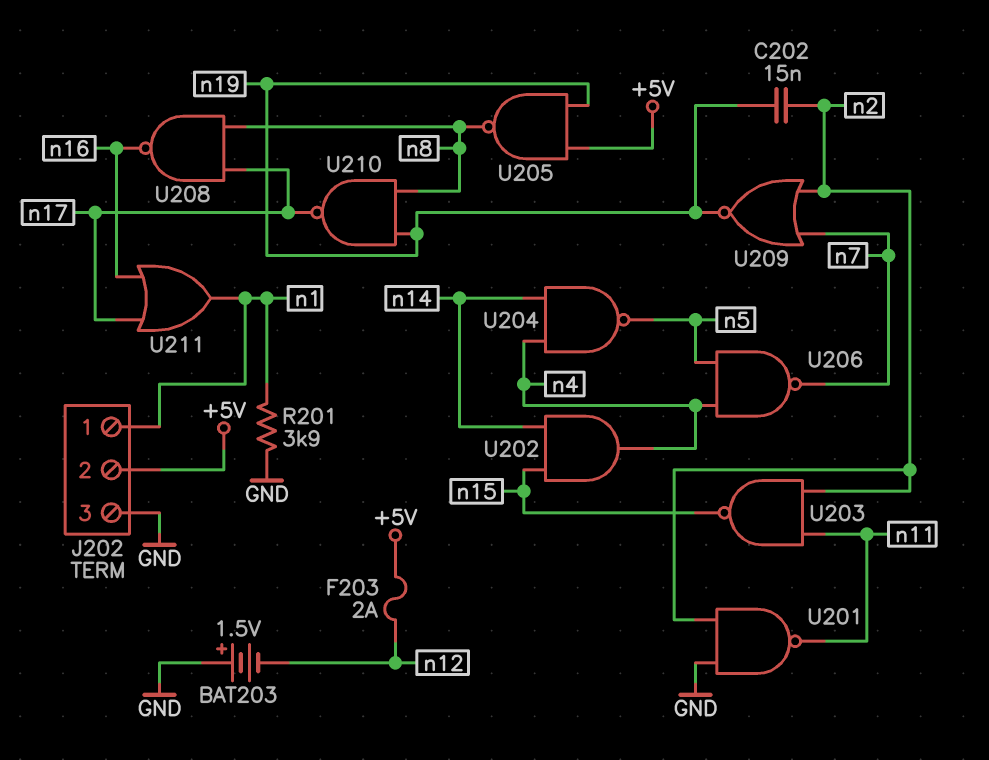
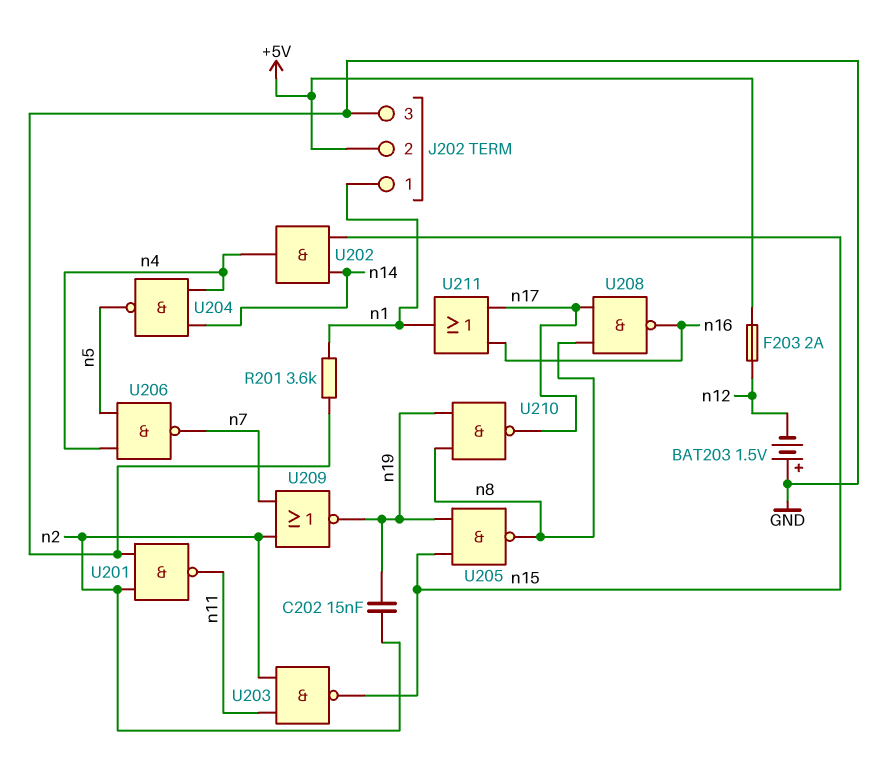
R201: 3.9k (GND, n1) -> 3.6k (GND, n1)
U205: NAND (in +5V, in n19, out n8) -> NAND (in n15, in n19, out n8)

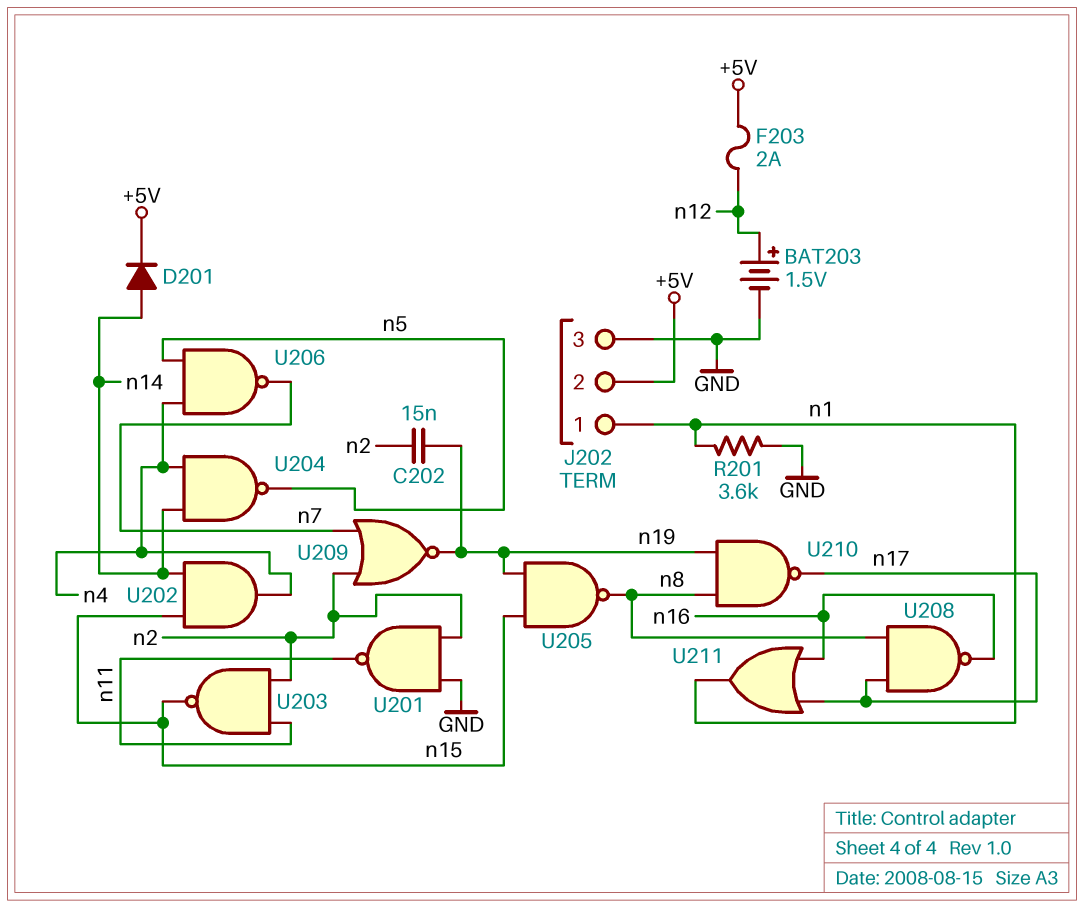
BAT203: 1.5V (plus GND, minus n12) -> 1.5V (plus n12, minus GND)
D201: none -> diode (A n14, K +5V)

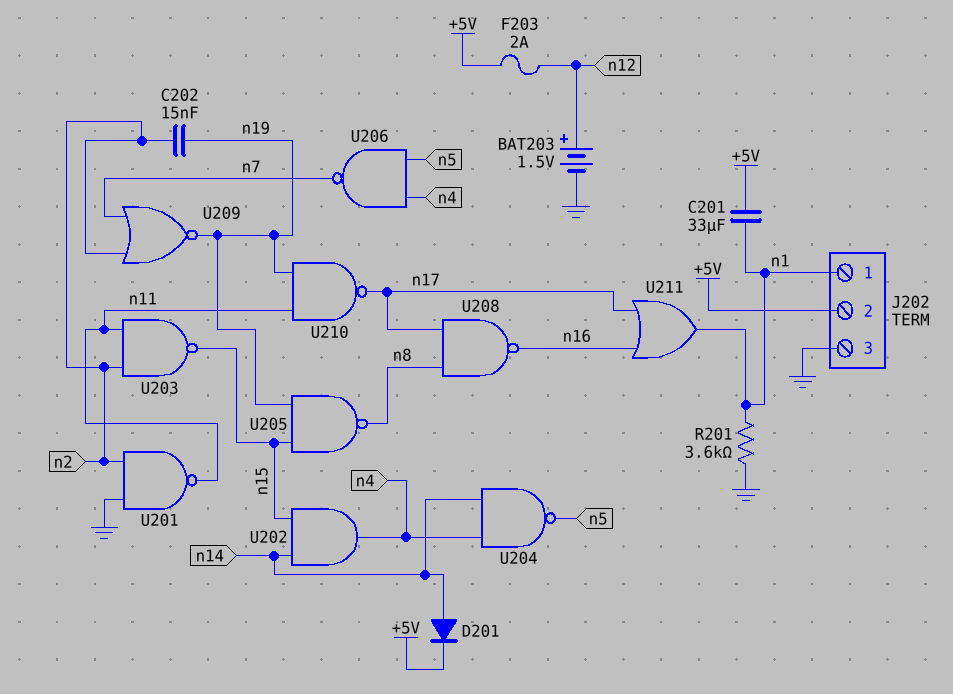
C201: none -> 33uF (+5V, n1)
U210: NAND (in n8, in n19, out n17) -> NAND (in n11, in n19, out n17)

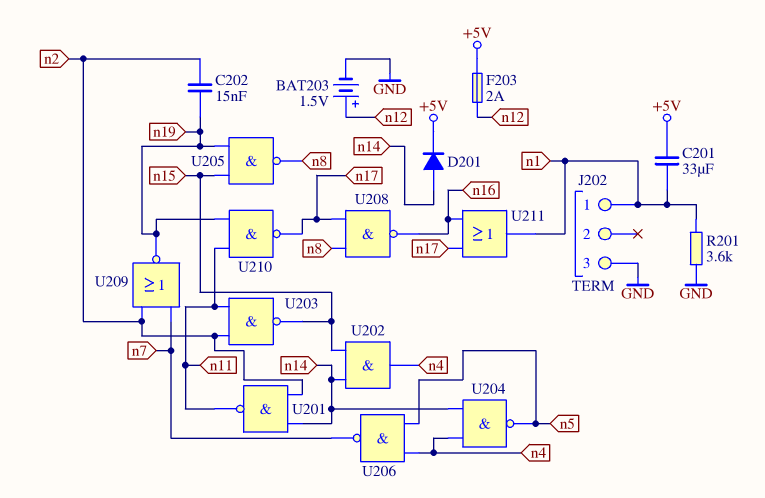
J202 pin 2: +5V -> none
U201: NAND (in GND, in n2, out n11) -> NAND (in n2, in n14, out n11)

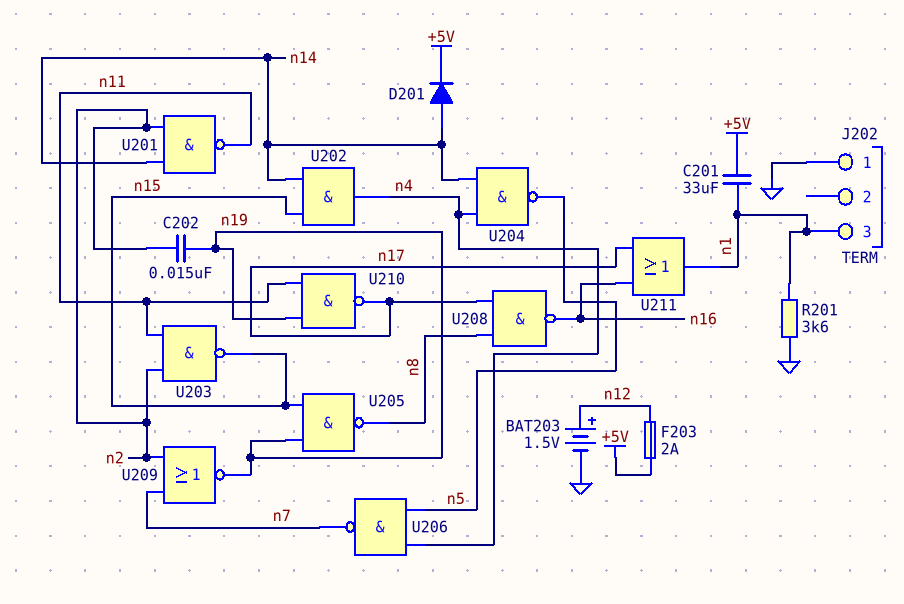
J202 pin 1: n1 -> GND
J202 pin 3: GND -> n1

